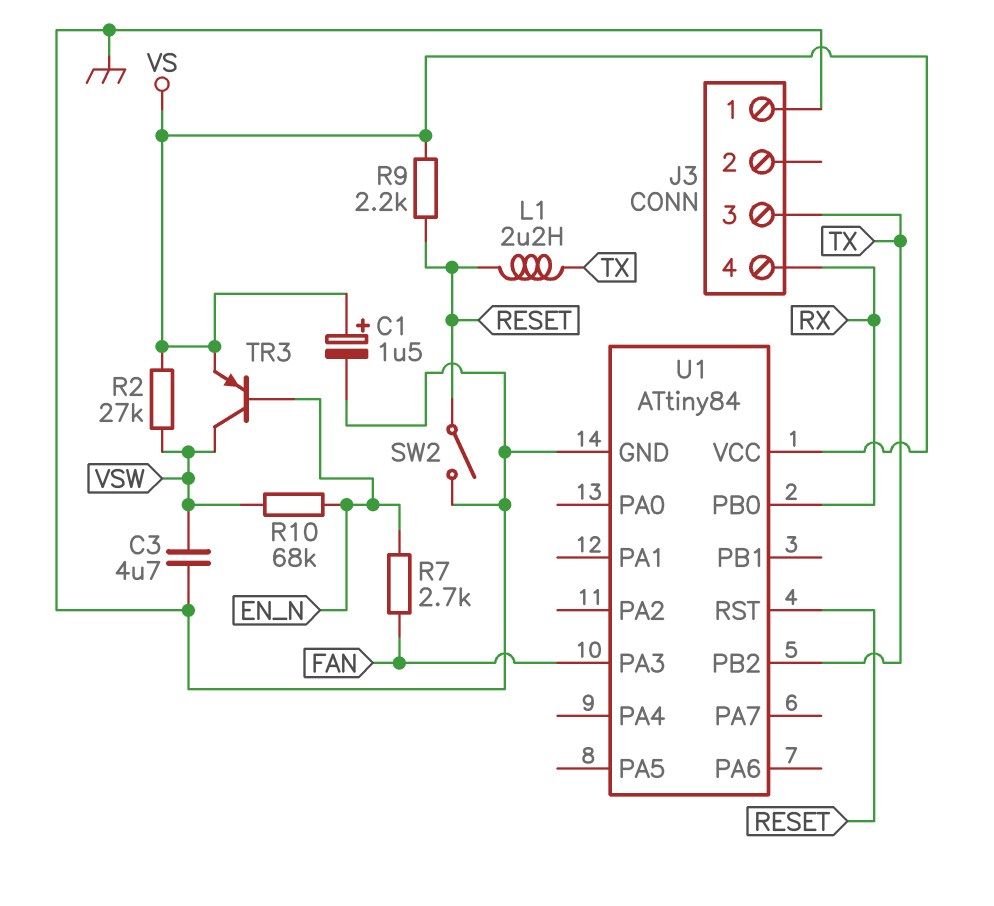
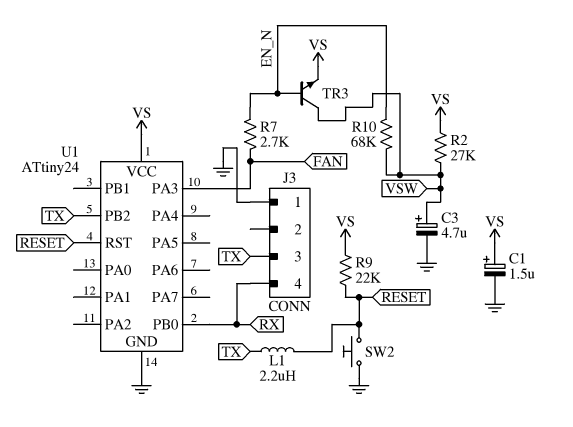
C3: 4.7uF (GND, VSW) -> 4.7uF (plus VSW, minus GND)
R9: 2.2k (RESET, VS) -> 22k (RESET, VS)
SW2: switch (GND, RESET) -> button (GND, RESET)
TR3: PNP (B EN_N, C VSW, E VS) -> NPN (B EN_N, C VSW, E VS)
U1: ATtiny84 -> ATtiny24

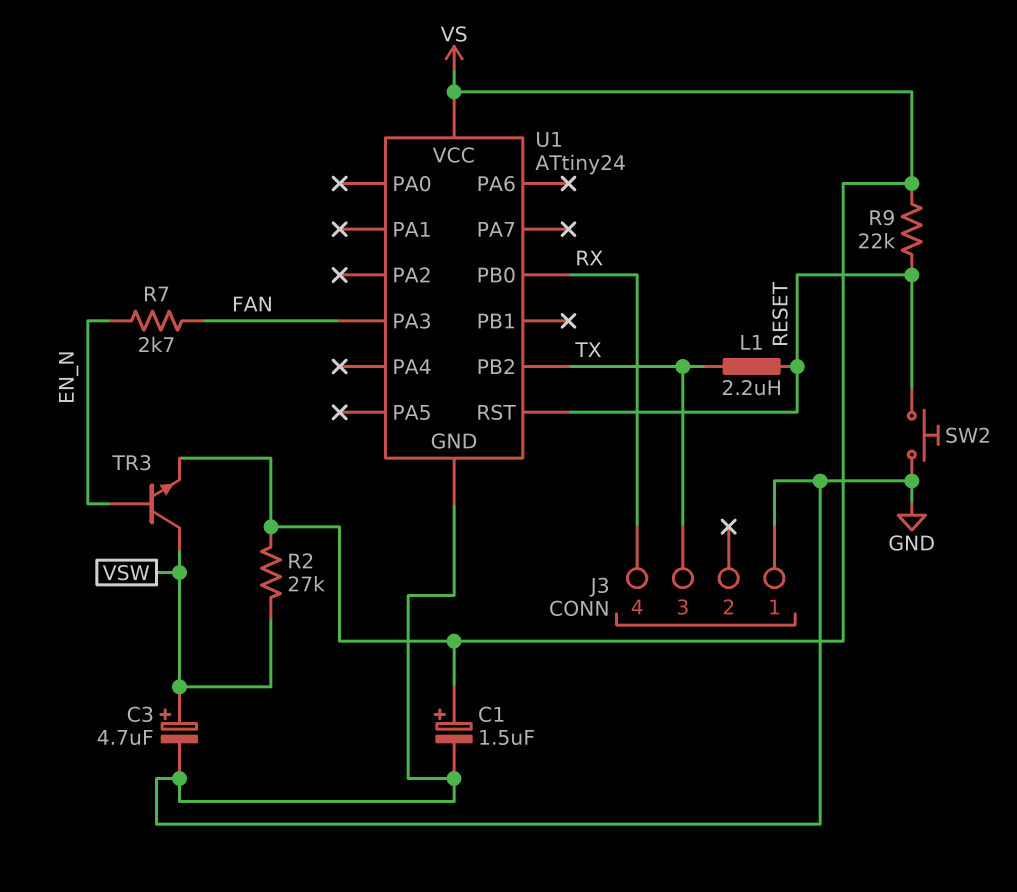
R10: 68k (EN_N, VSW) -> none

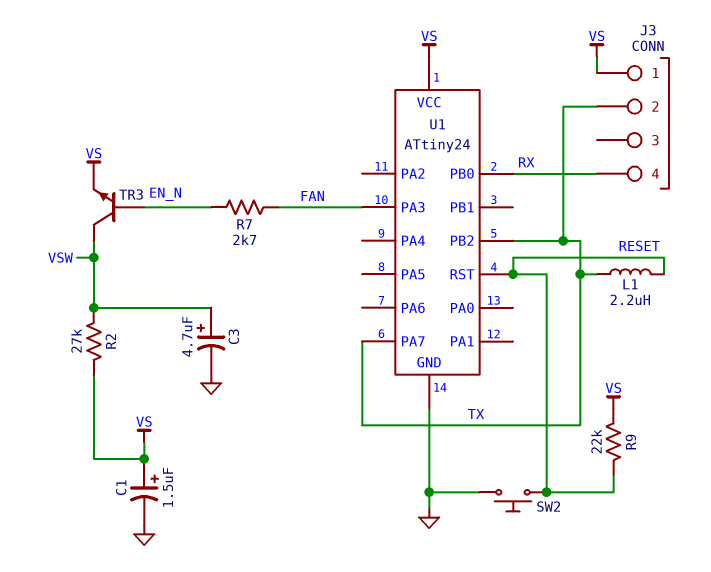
J3 pin 1: GND -> VS
J3 pin 2: none -> TX
J3 pin 3: TX -> none
U1 pin PA7: none -> TX

